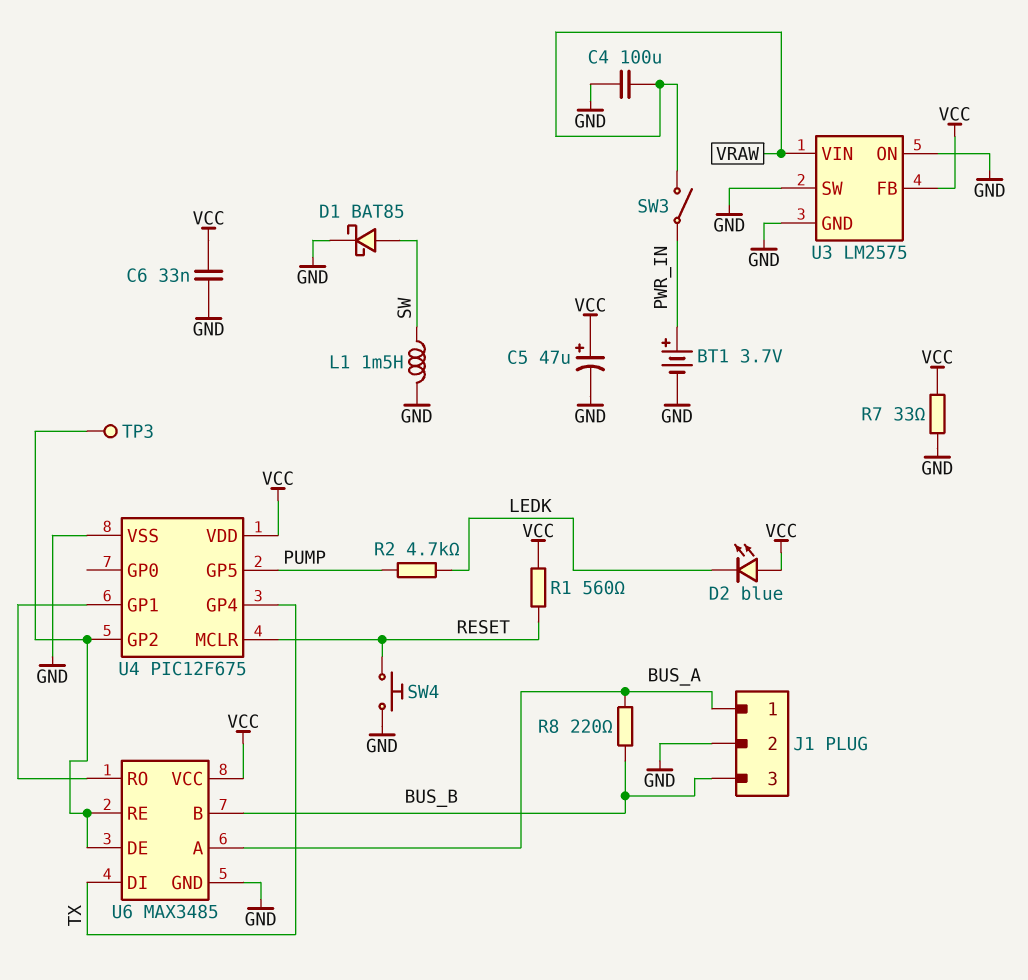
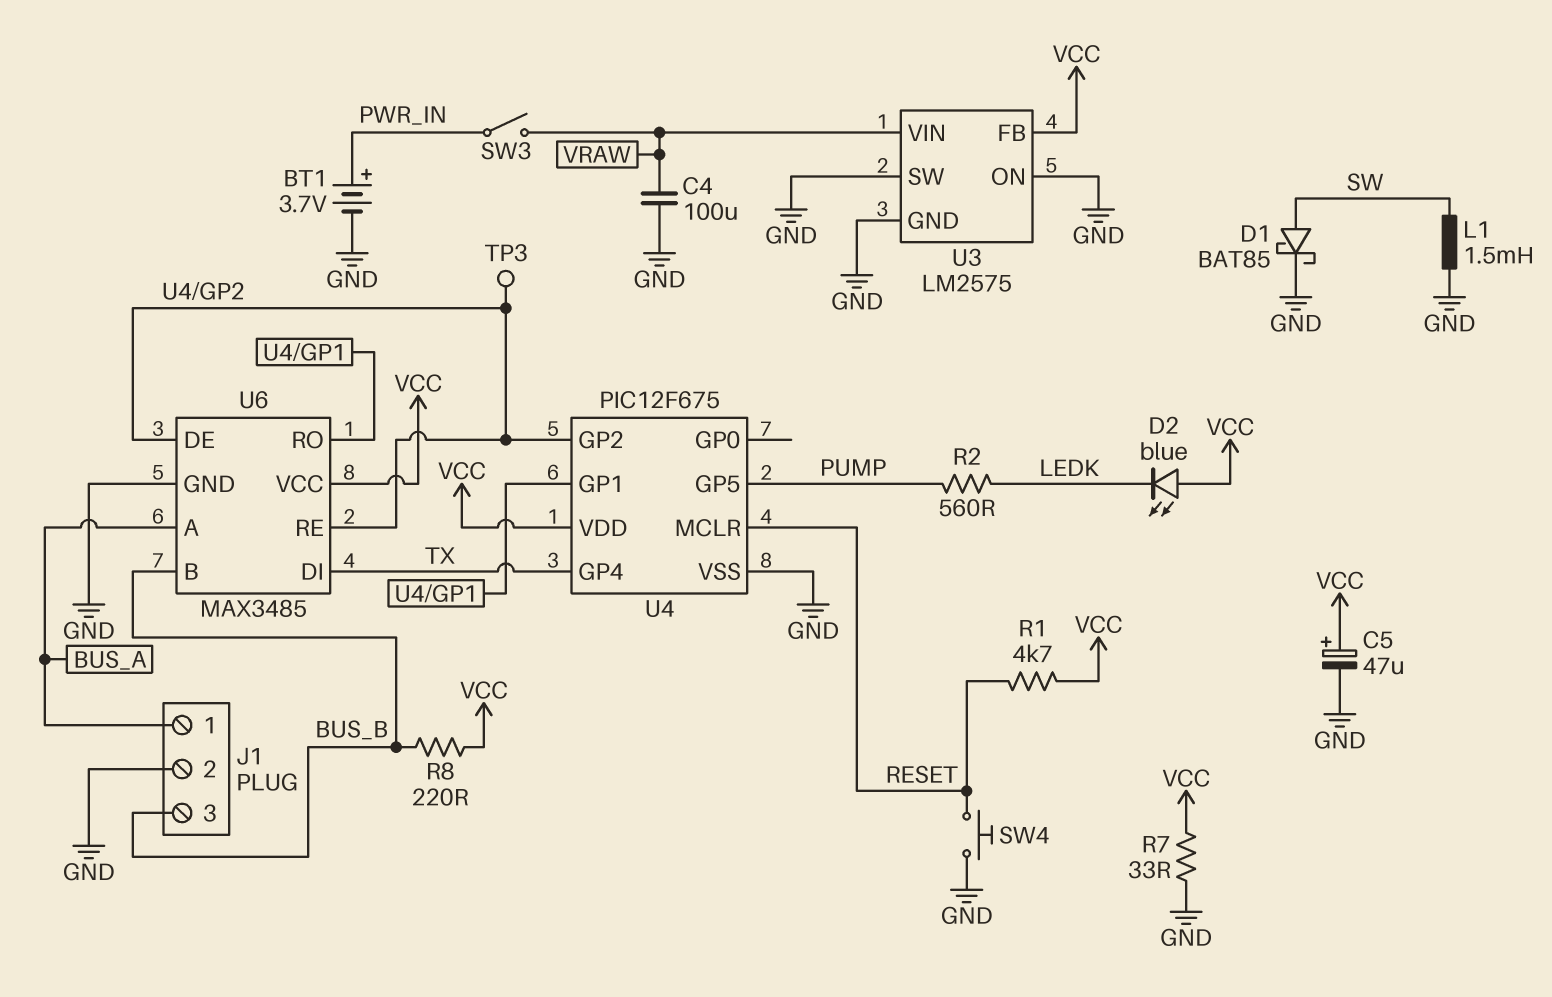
C6: 33nF (GND, VCC) -> none
R1: 560 (RESET, VCC) -> 4.7k (RESET, VCC)
R2: 4.7k (LEDK, PUMP) -> 560 (LEDK, PUMP)
R8: 220 (BUS_A, BUS_B) -> 220 (BUS_B, VCC)

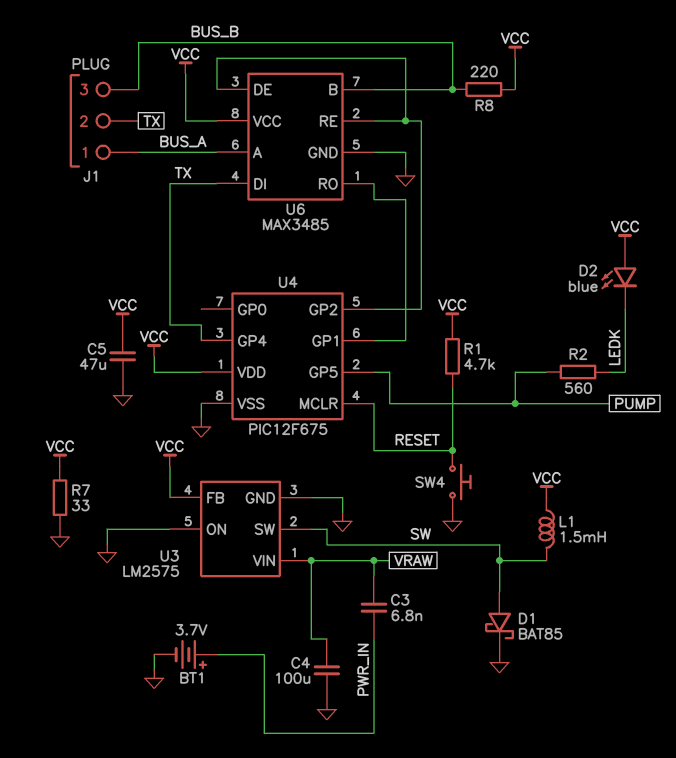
C3: none -> 6.8nF (PWR_IN, VRAW)
C5: 47uF (plus VCC, minus GND) -> 47uF (GND, VCC)
J1 pin 2: GND -> TX
L1: 1.5mH (GND, SW) -> 1.5mH (SW, VCC)
SW3: switch (PWR_IN, VRAW) -> none
TP3: test point (U4/GP2) -> none
U3 pin SW: GND -> SW

